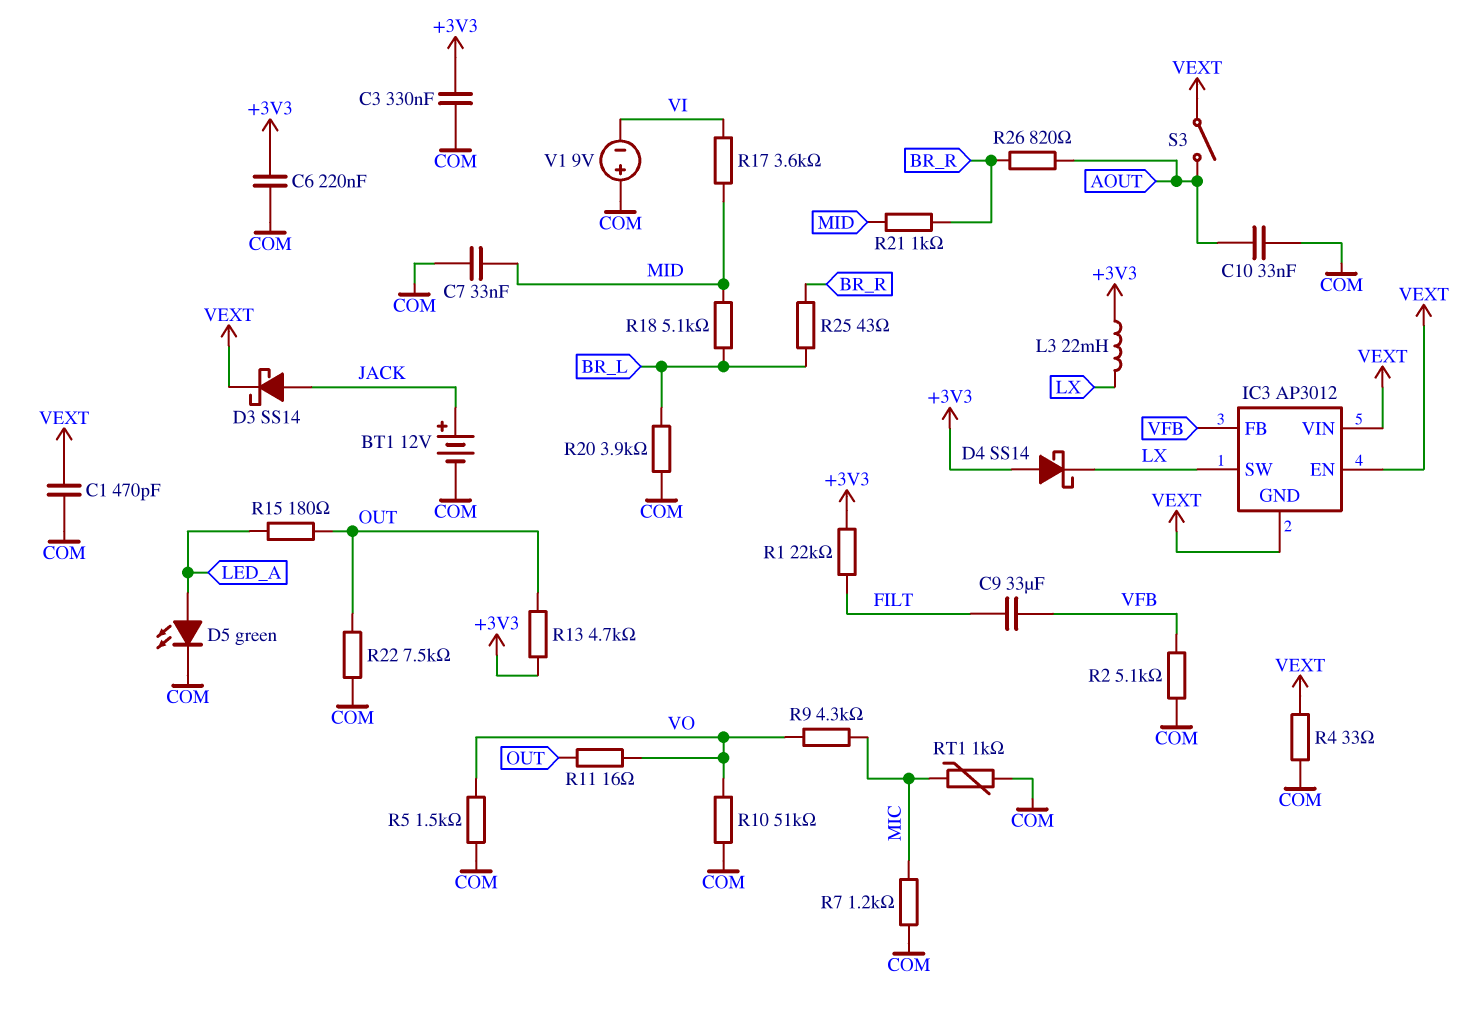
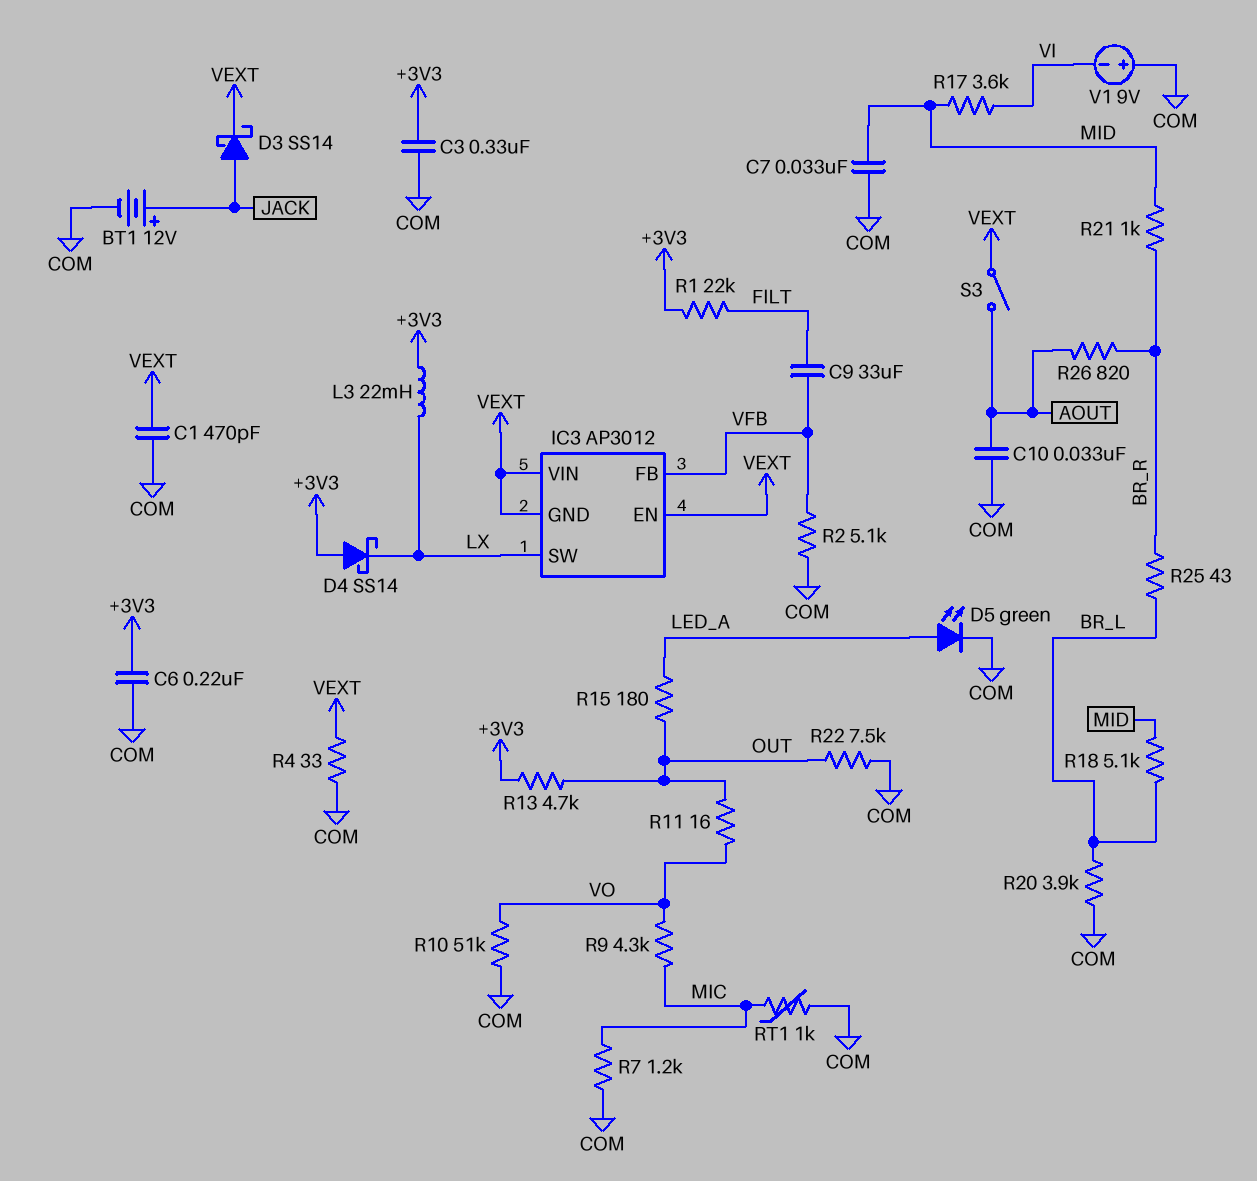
R5: 1.5k (COM, VO) -> none

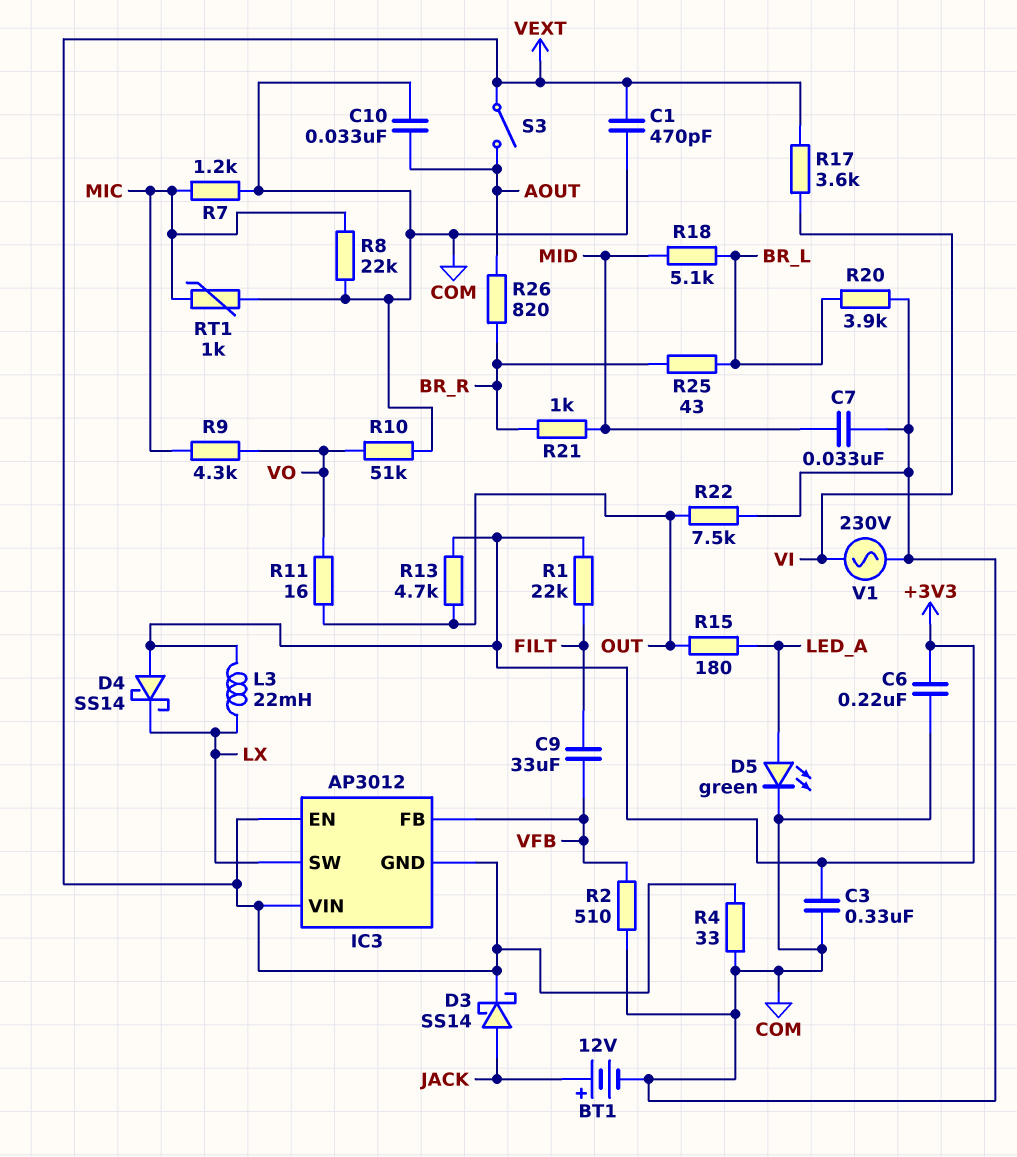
R2: 5.1k (COM, VFB) -> 510 (COM, VFB)
R8: none -> 22k (COM, MIC)
R17: 3.6k (MID, VI) -> 3.6k (VEXT, VI)
V1: 9V (plus COM, minus VI) -> AC 230V (COM, VI)

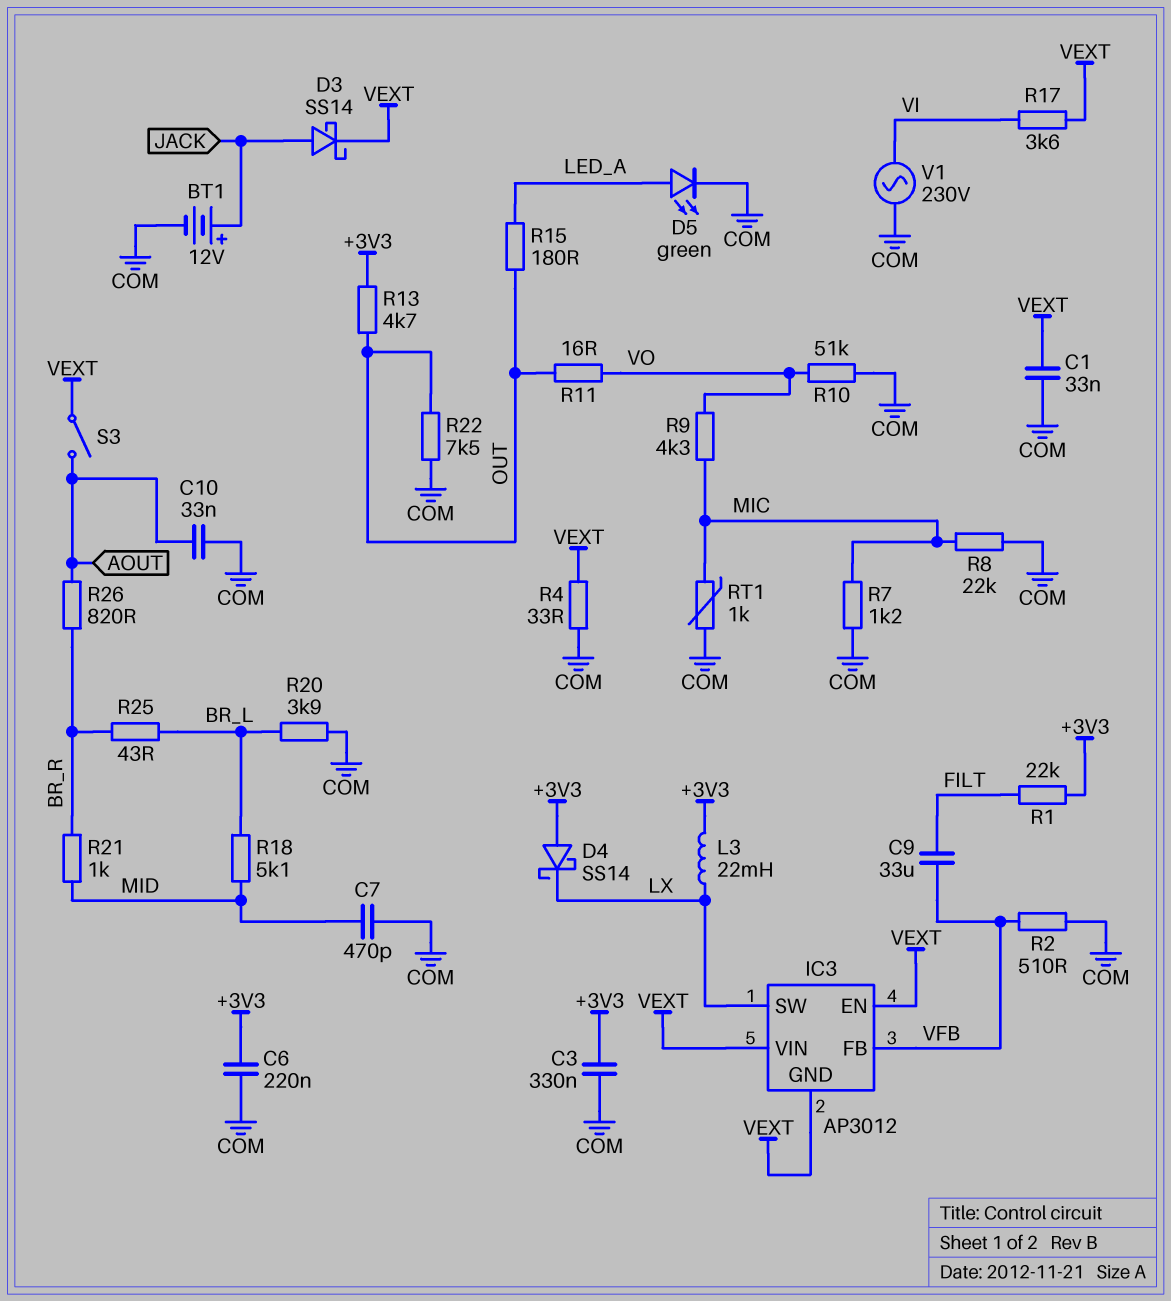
C1: 470pF (COM, VEXT) -> 33nF (COM, VEXT)
C7: 33nF (COM, MID) -> 470pF (COM, MID)

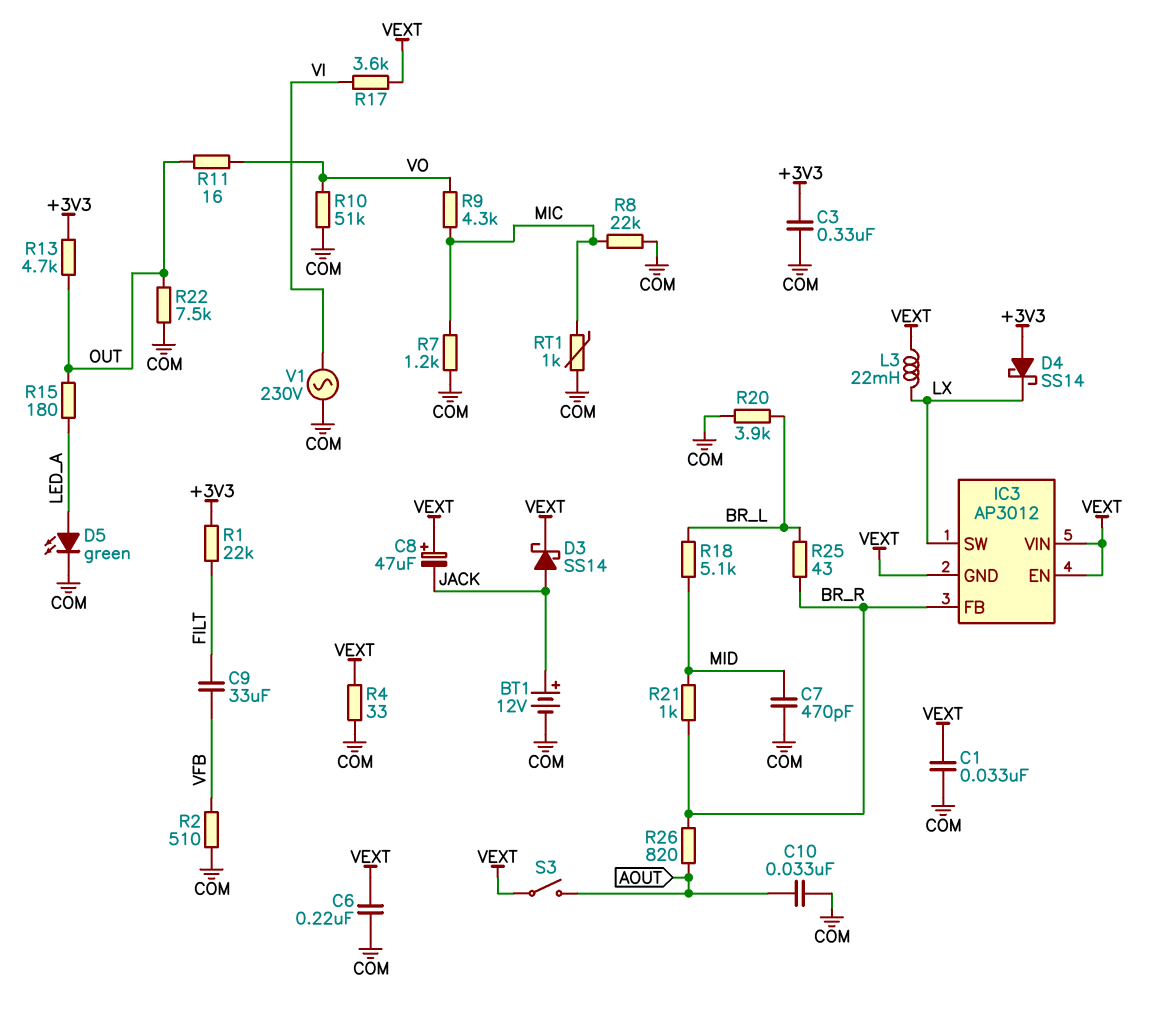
C6: 220nF (+3V3, COM) -> 220nF (COM, VEXT)
C8: none -> 47uF (plus VEXT, minus JACK)
IC3 pin FB: VFB -> BR_R
L3: 22mH (+3V3, LX) -> 22mH (LX, VEXT)

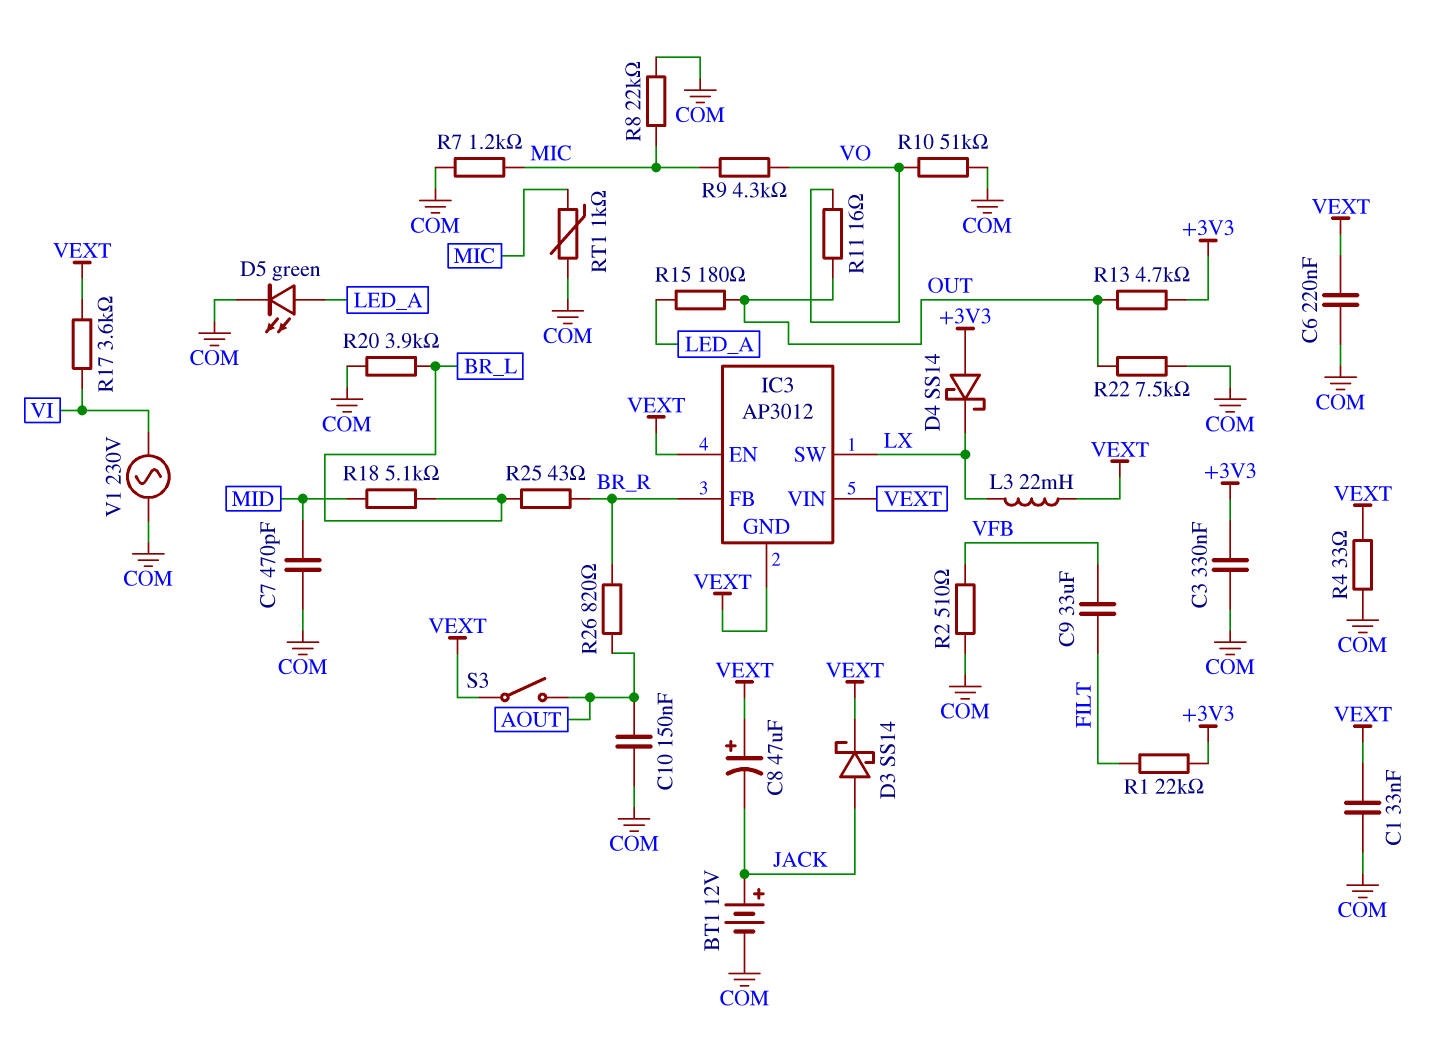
C10: 33nF (AOUT, COM) -> 150nF (AOUT, COM)
R21: 1k (BR_R, MID) -> none

